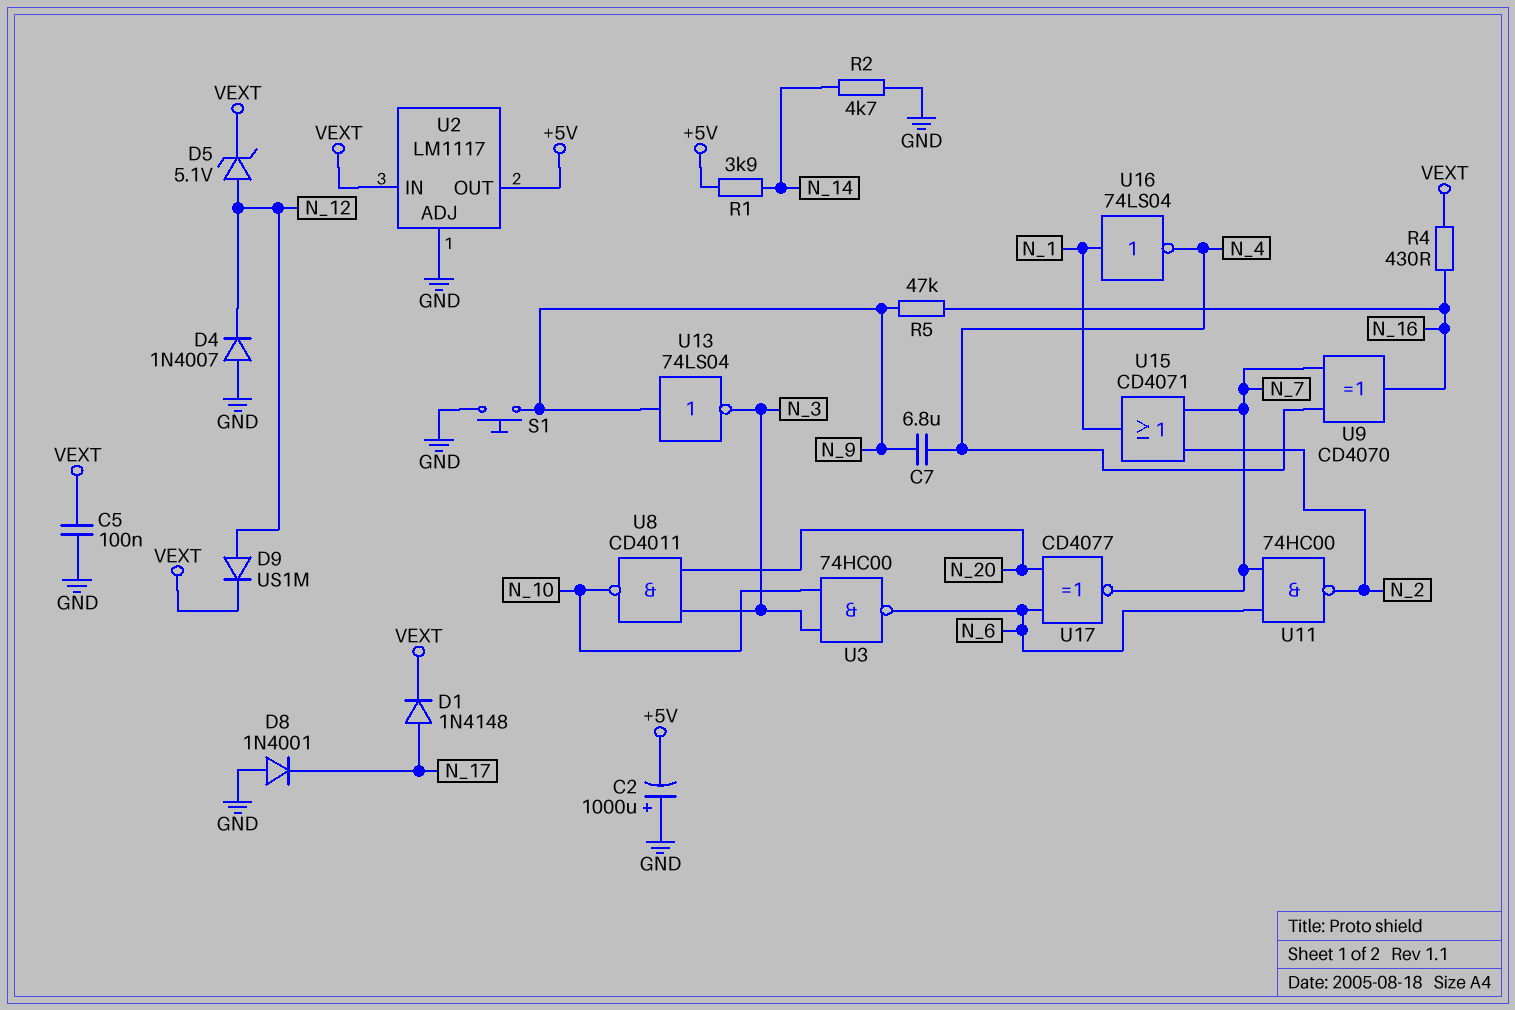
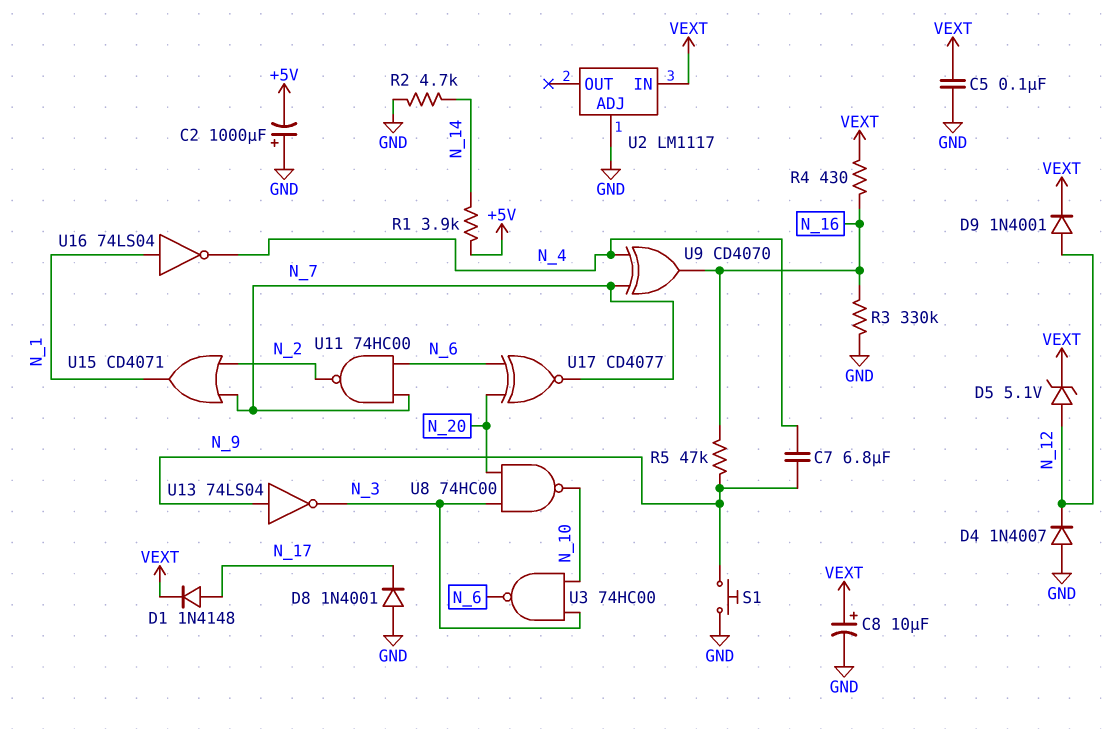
C8: none -> 10uF (plus VEXT, minus GND)
D9: diode US1M (A N_12, K VEXT) -> diode 1N4001 (A N_12, K VEXT)
R3: none -> 330k (GND, N_16)
U2 pin OUT: +5V -> none
U8: NAND CD4011 (in N_3, in N_20, out N_10) -> NAND 74HC00 (in N_3, in N_20, out N_10)

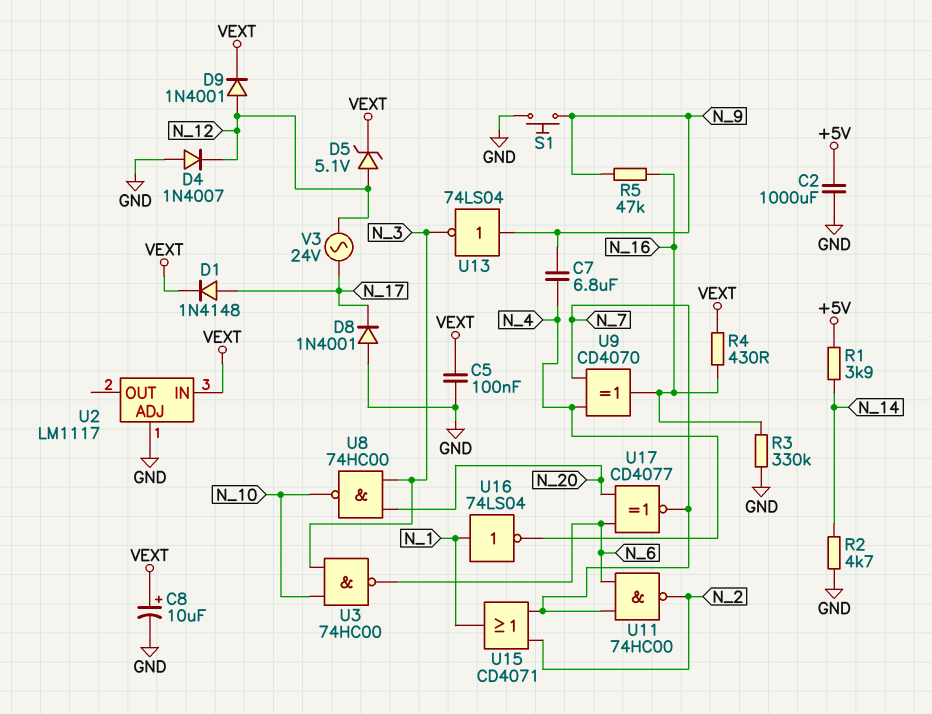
C2: 1000uF (plus GND, minus +5V) -> 1000uF (+5V, GND)
V3: none -> AC 24V (N_12, N_17)

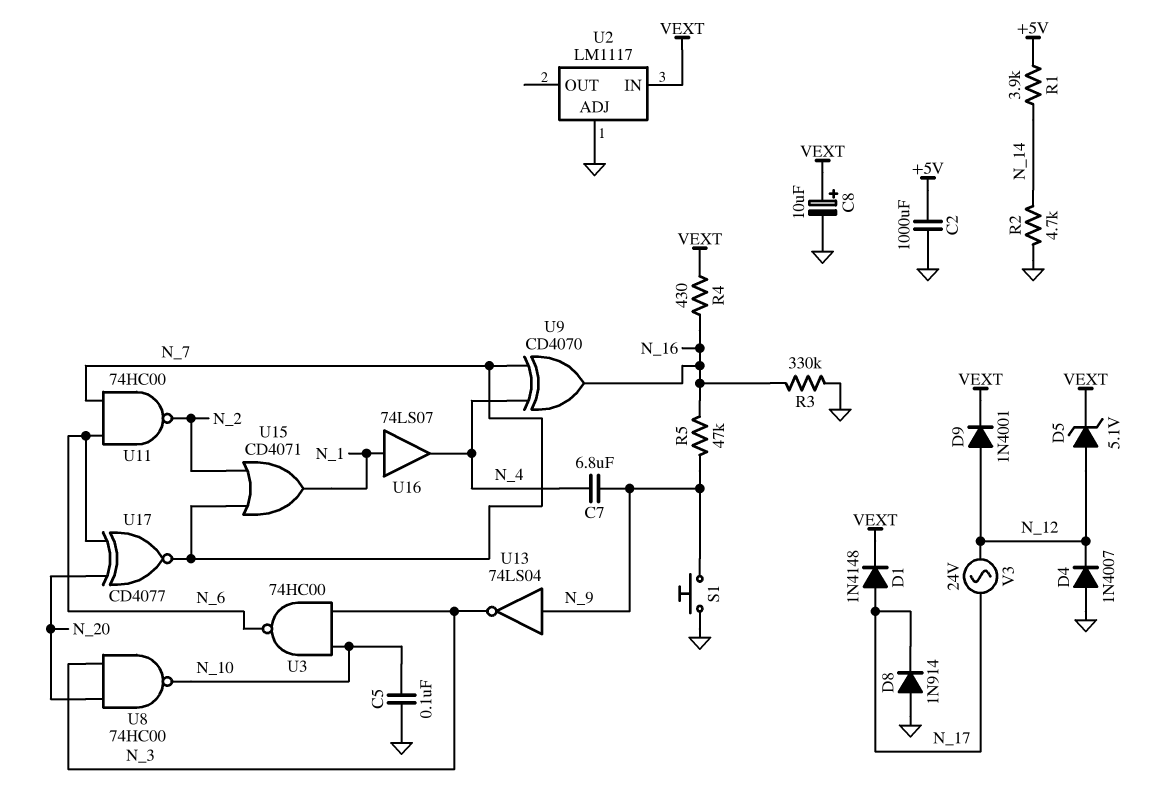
C5: 100nF (GND, VEXT) -> 100nF (GND, N_10)
D8: diode 1N4001 (A GND, K N_17) -> diode 1N914 (A GND, K N_17)
U16: NOT 74LS04 (in N_1, out N_4) -> buffer 74LS07 (in N_1, out N_4)

